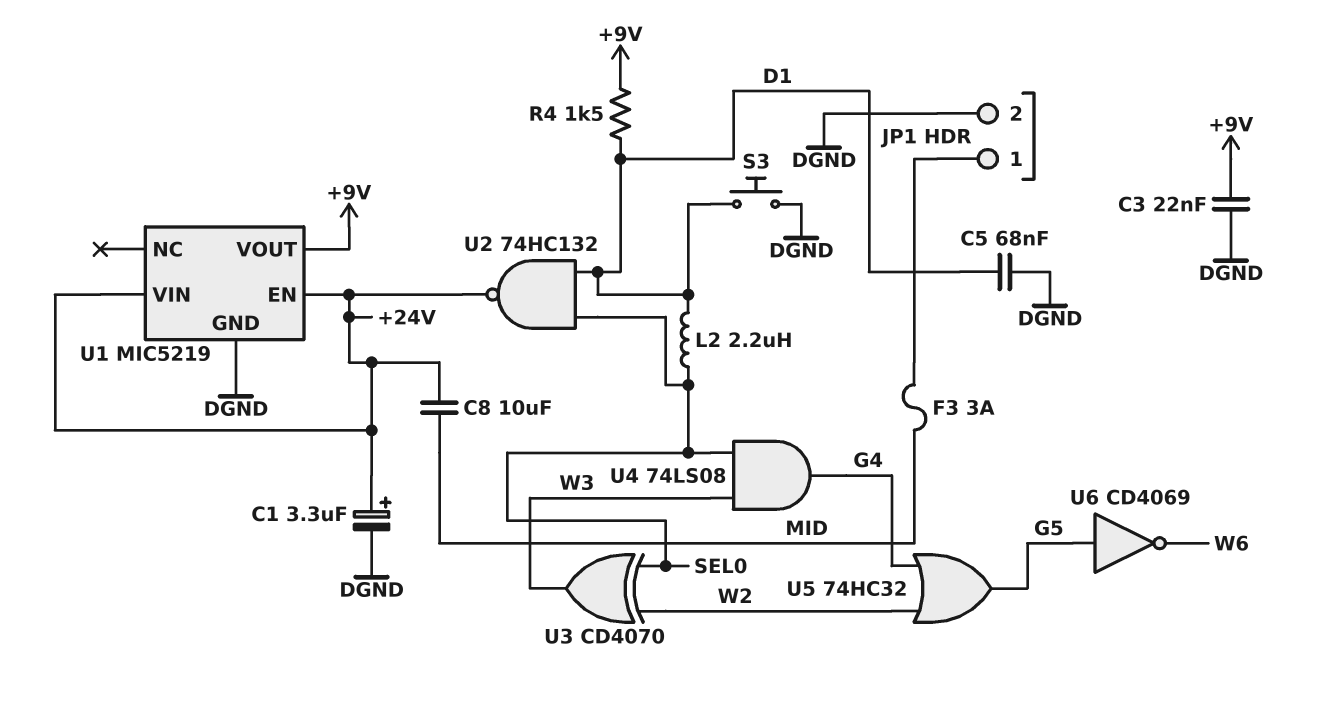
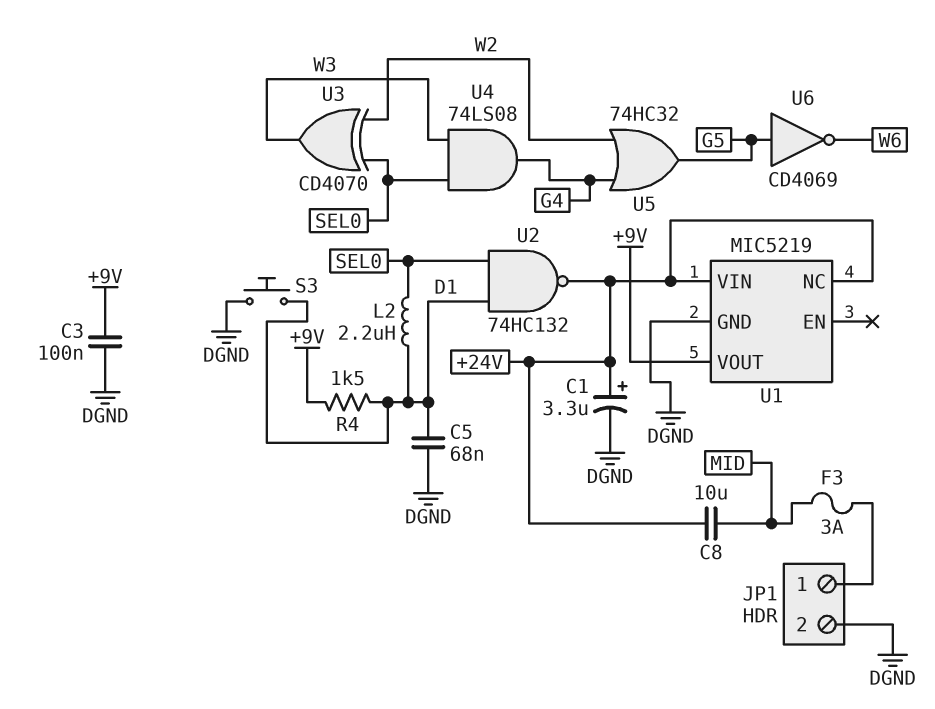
C3: 22nF (+9V, DGND) -> 100nF (+9V, DGND)
U1 pin EN: +24V -> none
U1 pin NC: none -> +24V

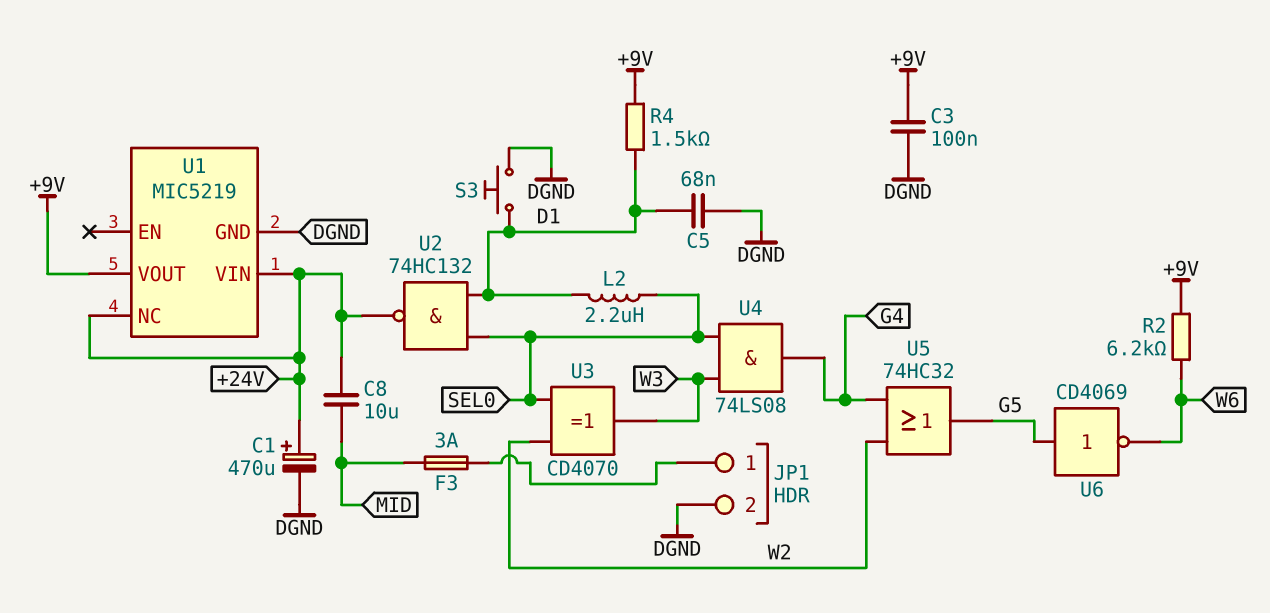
C1: 3.3uF (plus +24V, minus DGND) -> 470uF (plus +24V, minus DGND)
R2: none -> 6.2k (+9V, W6)

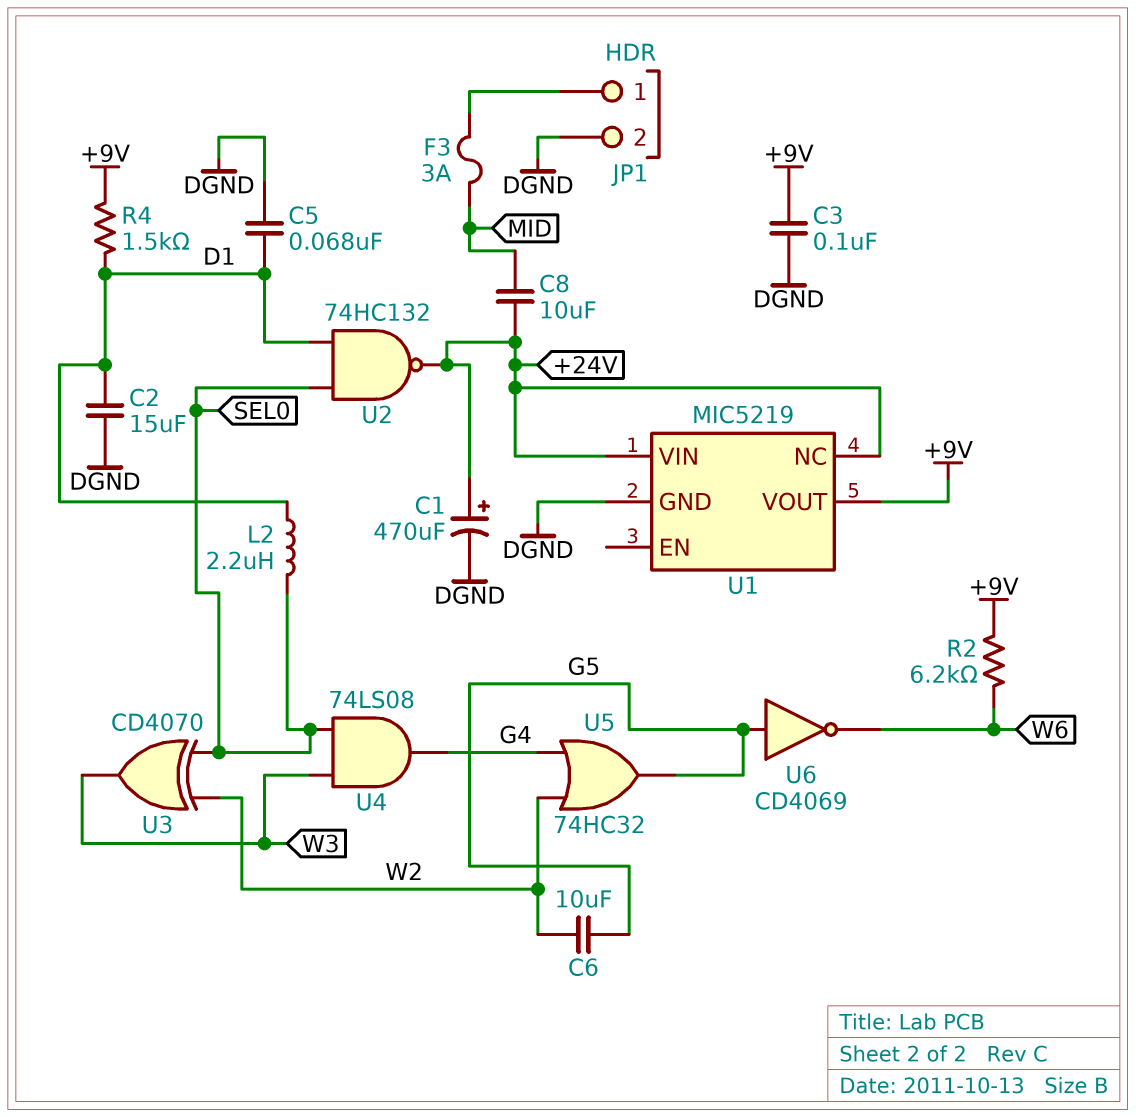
C2: none -> 15uF (D1, DGND)
C6: none -> 10uF (G5, W2)
S3: button (D1, DGND) -> none

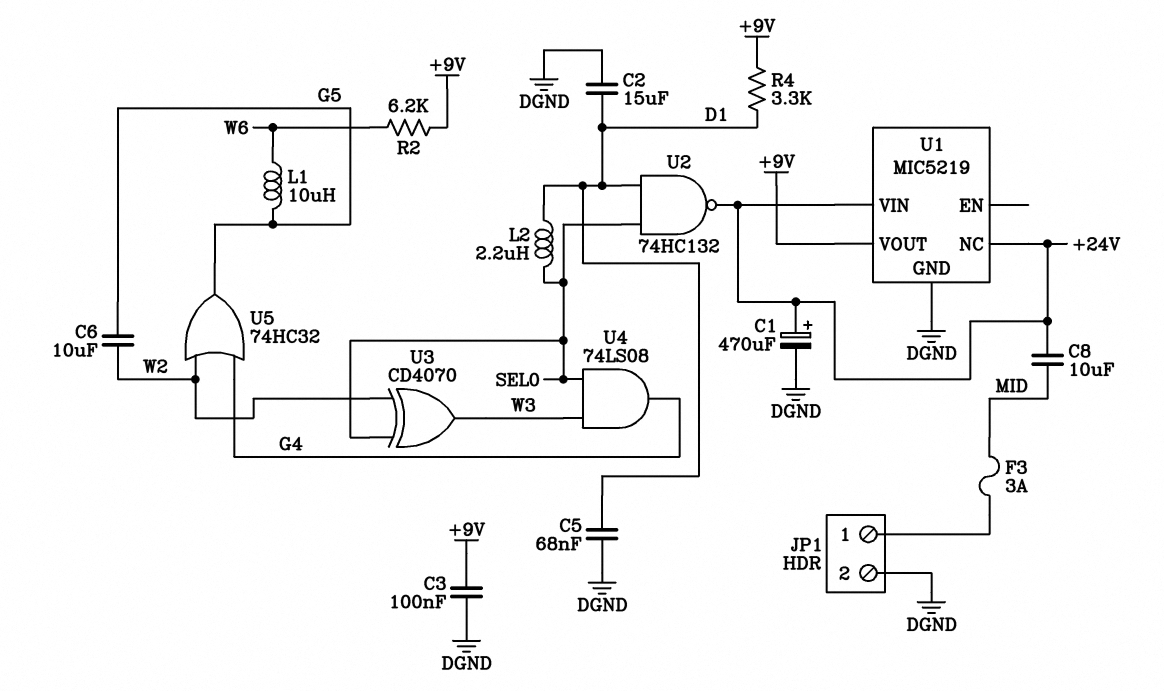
L1: none -> 10uH (G5, W6)
R4: 1.5k (+9V, D1) -> 3.3k (+9V, D1)
U6: NOT CD4069 (in G5, out W6) -> none

